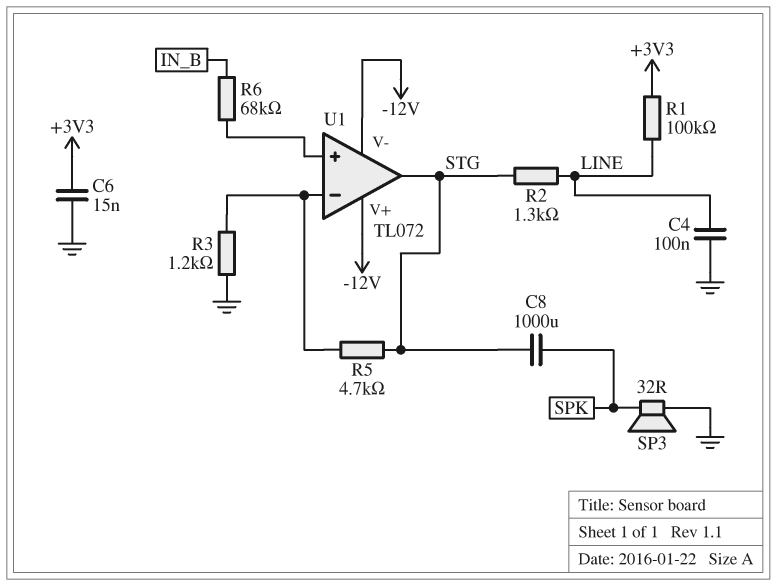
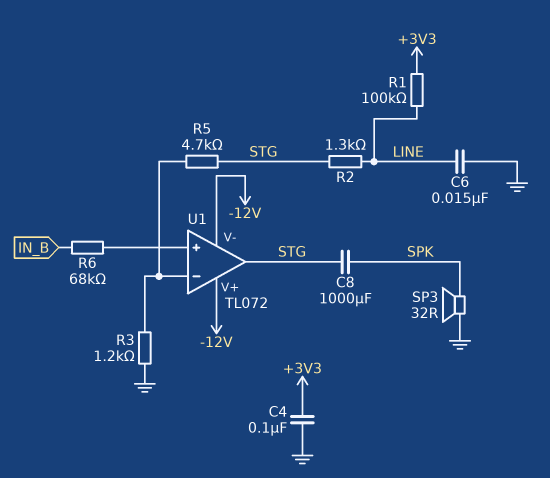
C4: 100nF (GND, LINE) -> 100nF (+3V3, GND)
C6: 15nF (+3V3, GND) -> 15nF (GND, LINE)

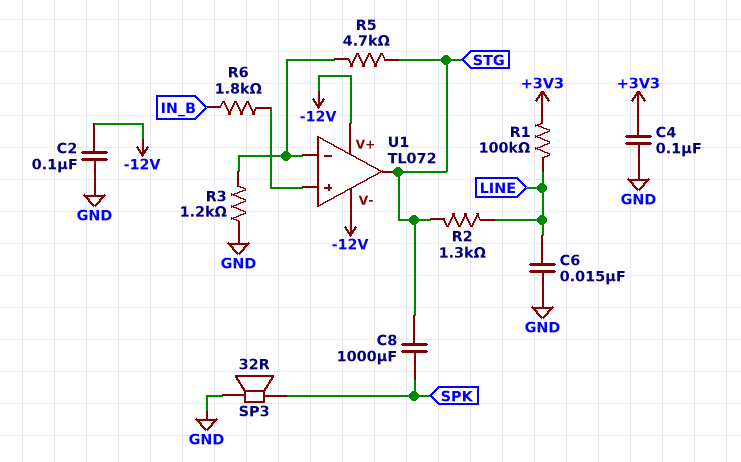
C2: none -> 100nF (-12V, GND)
R6: 68k (IN_B, U1/in+) -> 1.8k (IN_B, U1/in+)

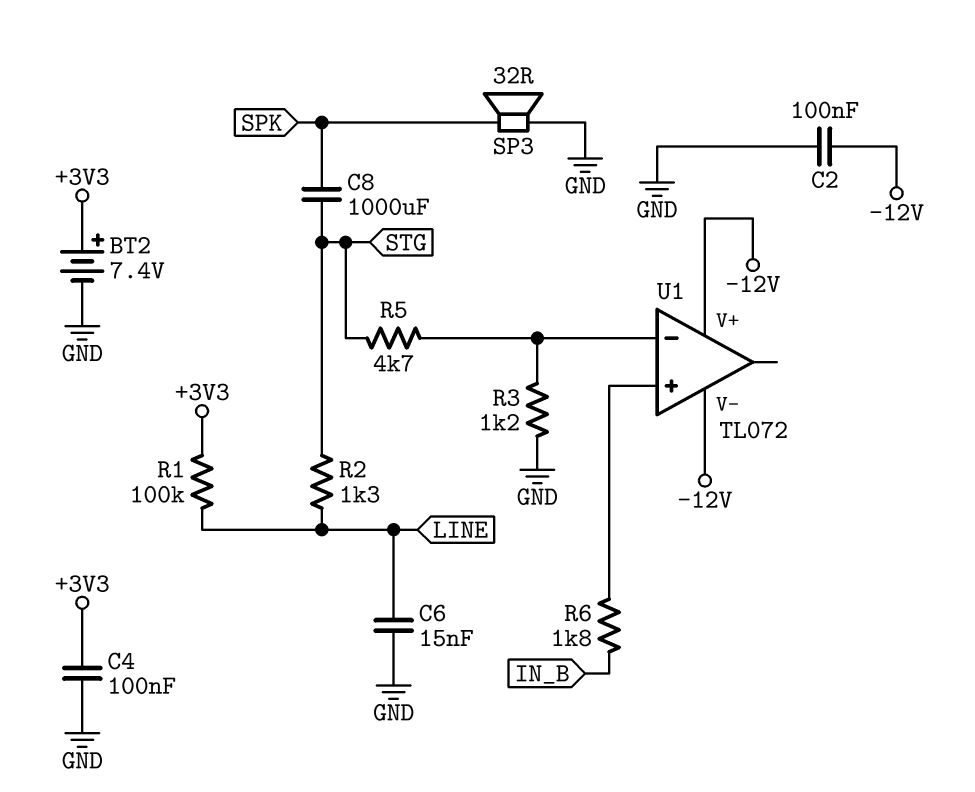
BT2: none -> 7.4V (plus +3V3, minus GND)
U1 pin out: STG -> none

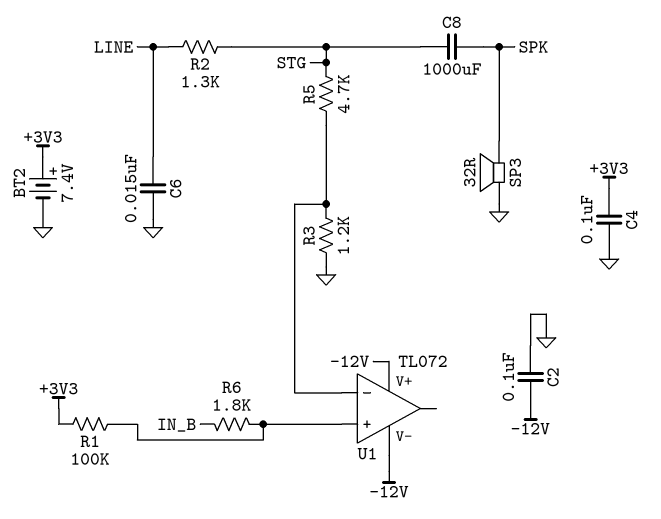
R1: 100k (+3V3, LINE) -> 100k (+3V3, U1/in+)

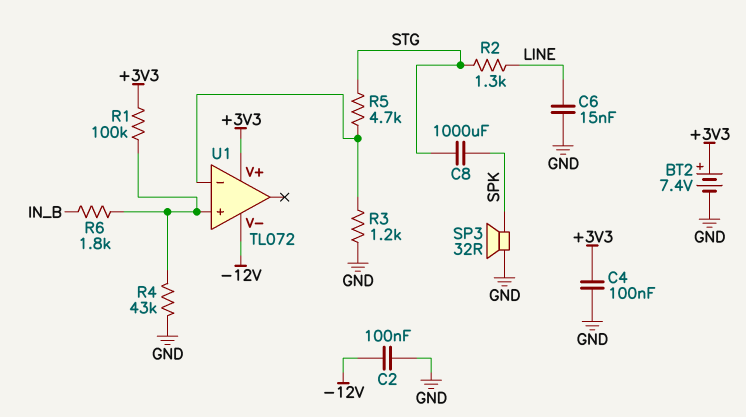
R4: none -> 43k (GND, U1/in+)
U1 pin V+: -12V -> +3V3

